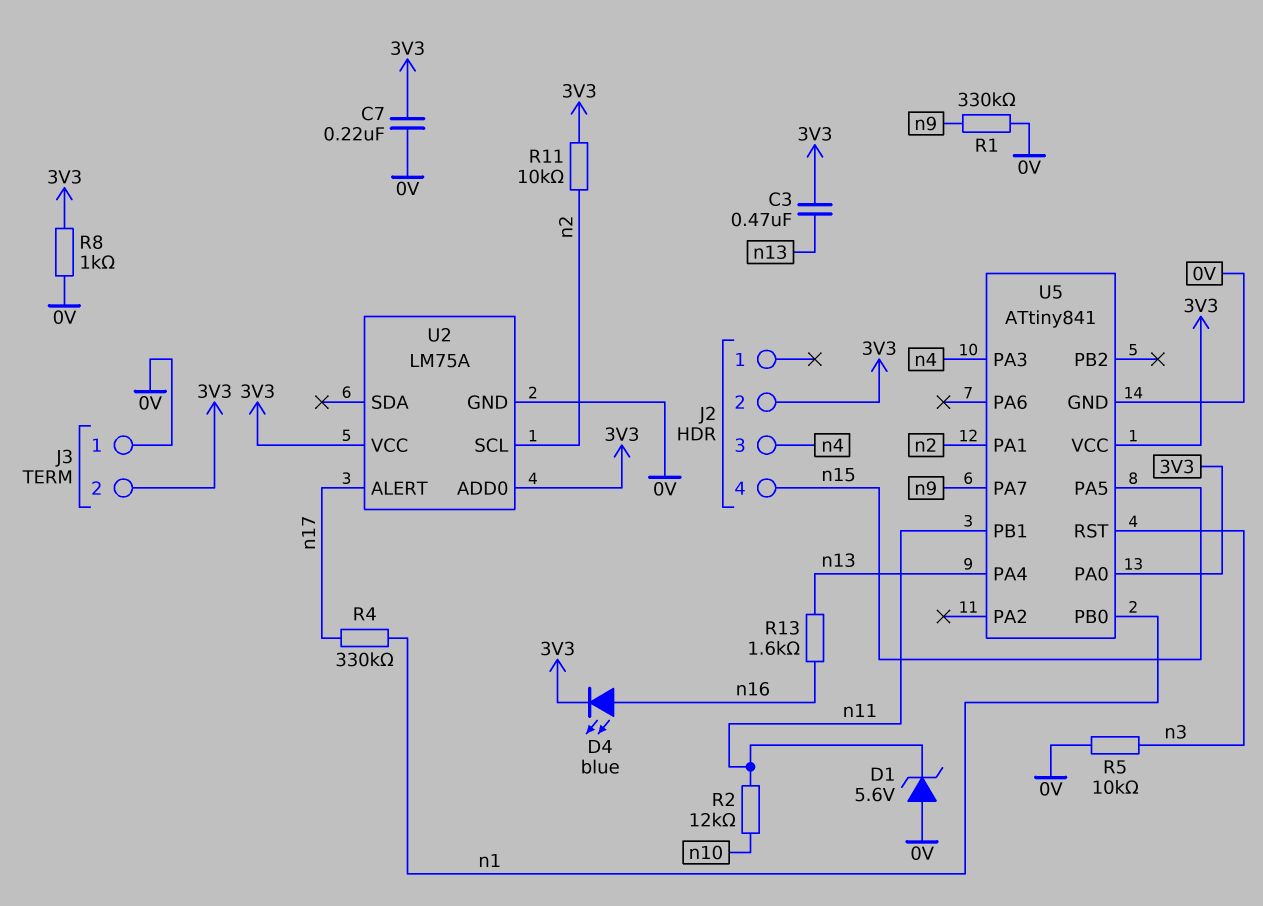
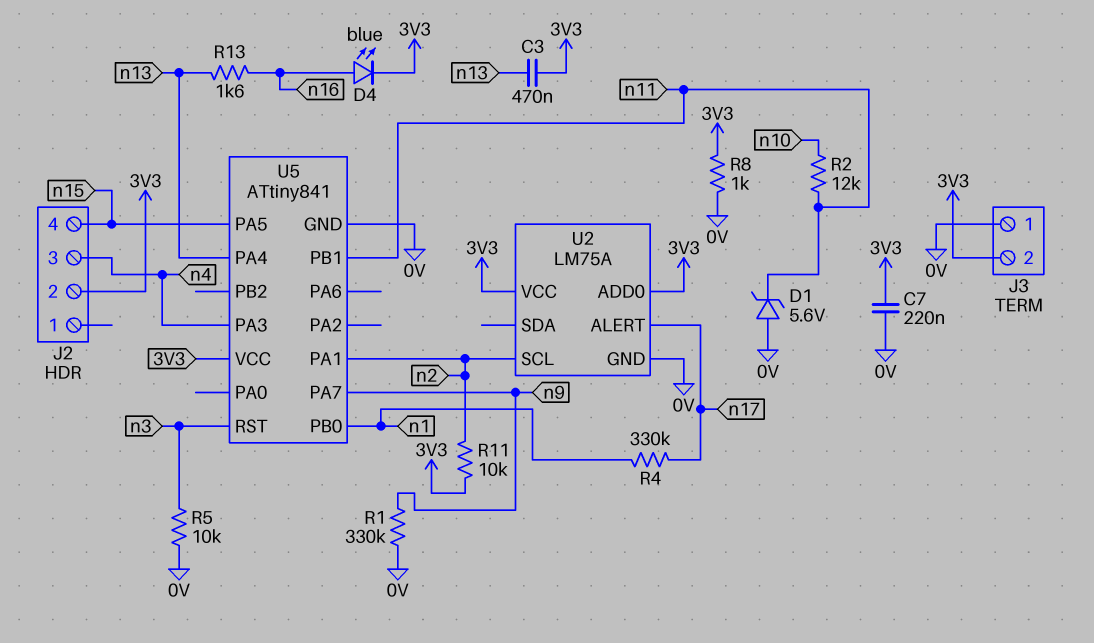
U5 pin PA0: 3V3 -> none

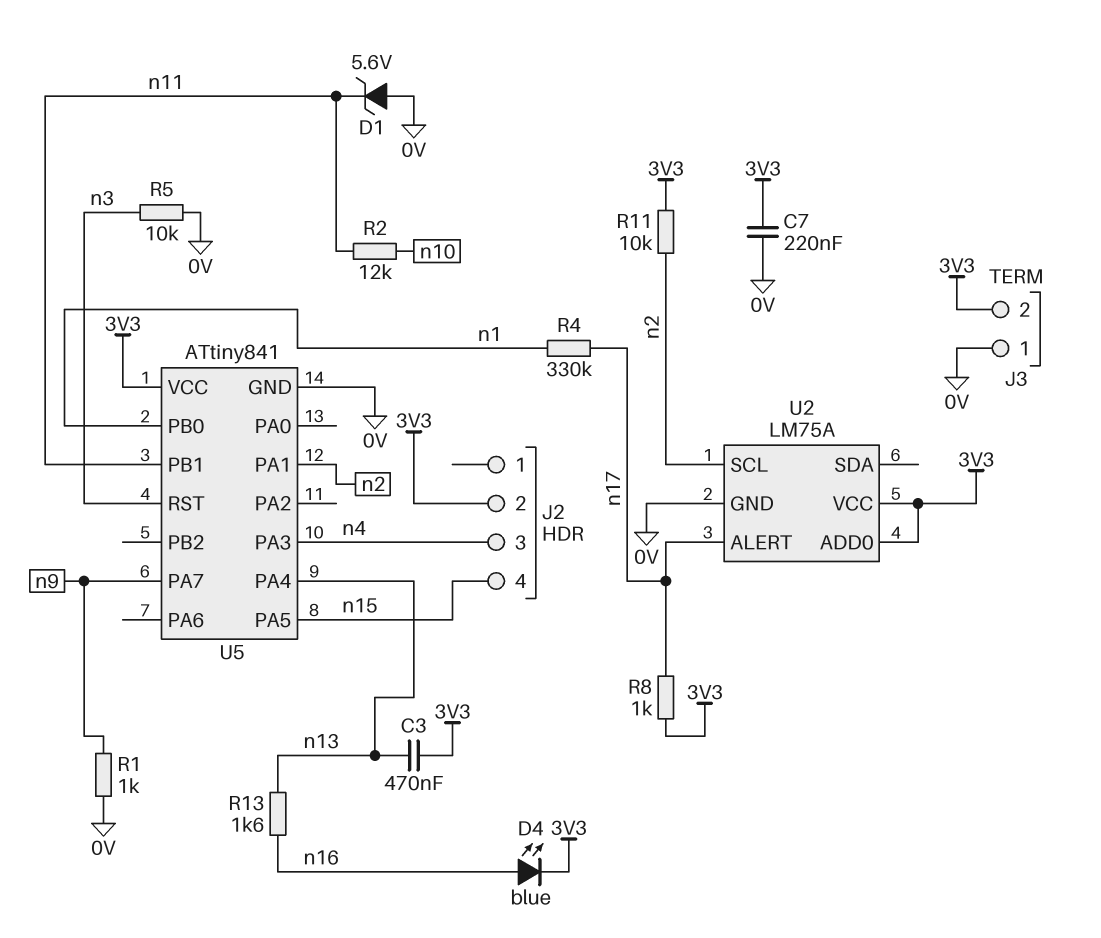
R1: 330k (0V, n9) -> 1k (0V, n9)
R8: 1k (0V, 3V3) -> 1k (3V3, n17)

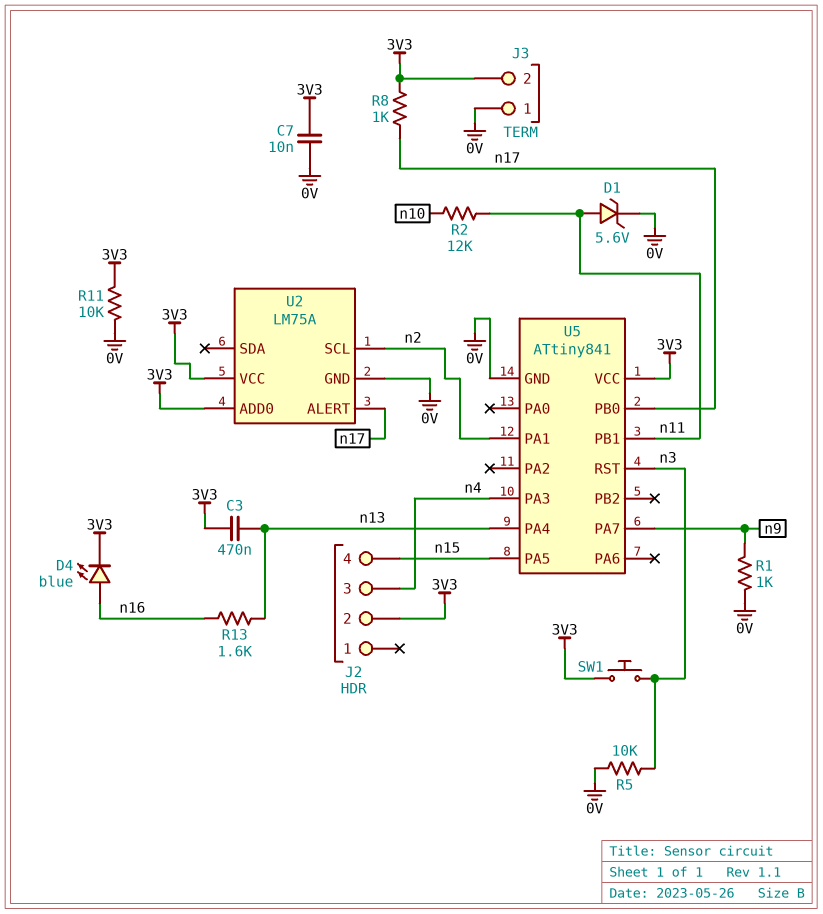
C7: 220nF (0V, 3V3) -> 10nF (0V, 3V3)
D1: zener 5.6V (A 0V, K n11) -> zener 5.6V (A n11, K 0V)
R4: 330k (n1, n17) -> none
R11: 10k (3V3, n2) -> 10k (0V, 3V3)
SW1: none -> button (3V3, n3)
U5 pin PB0: n1 -> n17

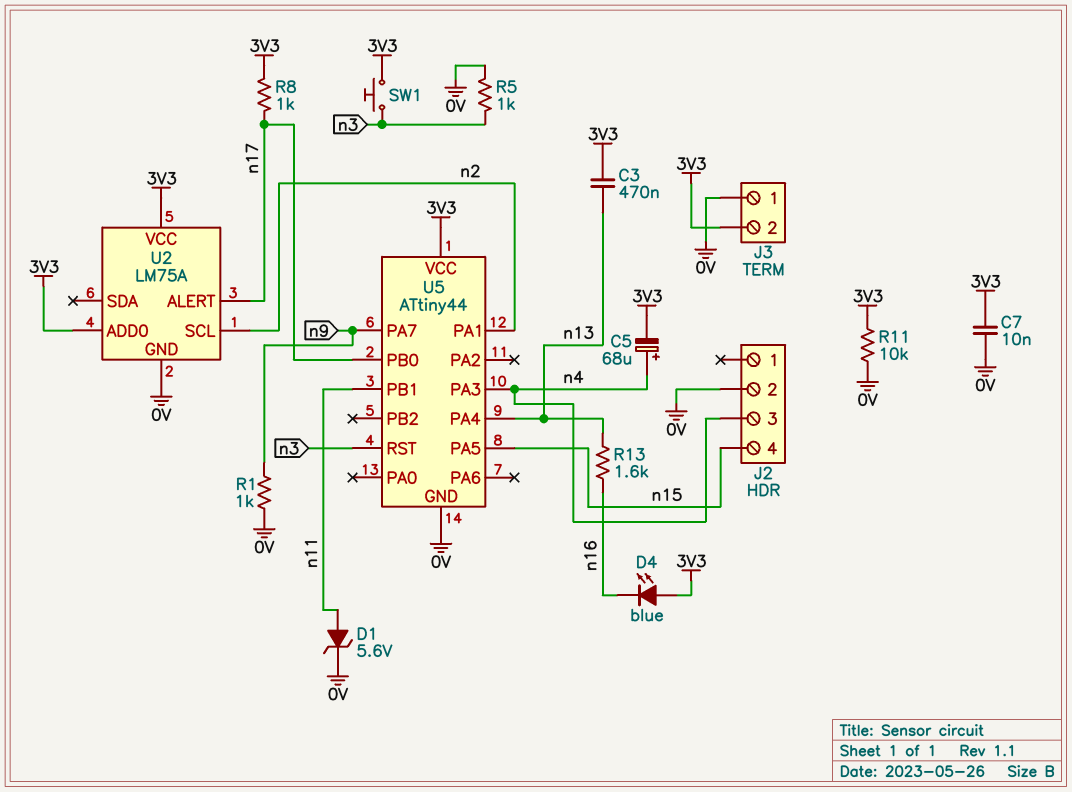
C5: none -> 68uF (plus n4, minus 3V3)
D4: LED blue (A n16, K 3V3) -> LED blue (A 3V3, K n16)
J2 pin 2: 3V3 -> 0V
R2: 12k (n10, n11) -> none
R5: 10k (0V, n3) -> 1k (0V, n3)
U5: ATtiny841 -> ATtiny44

